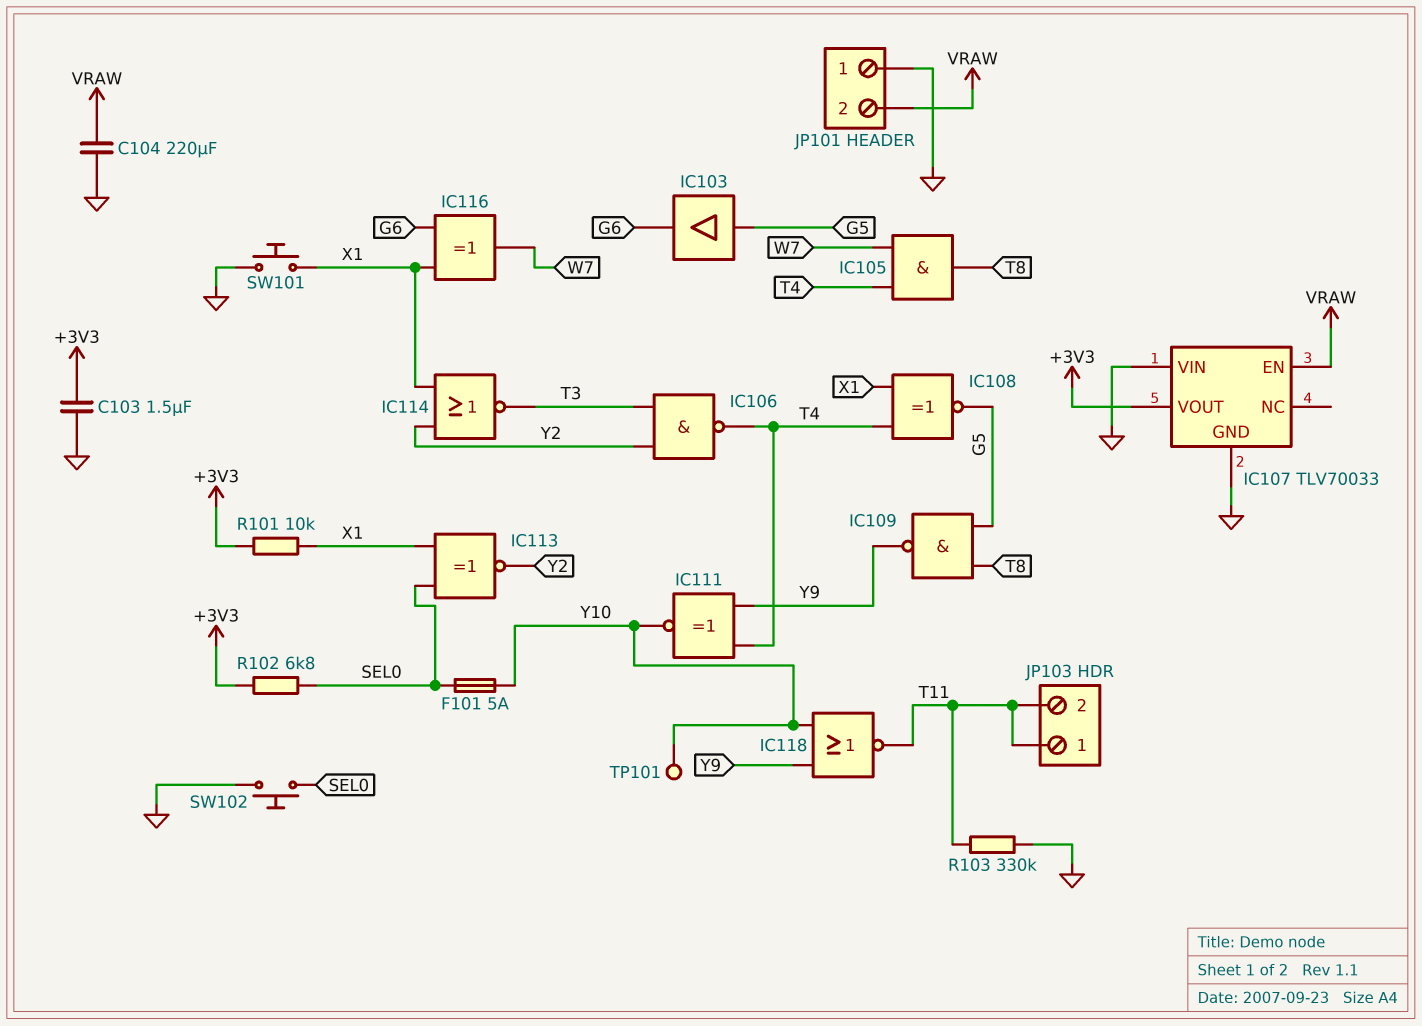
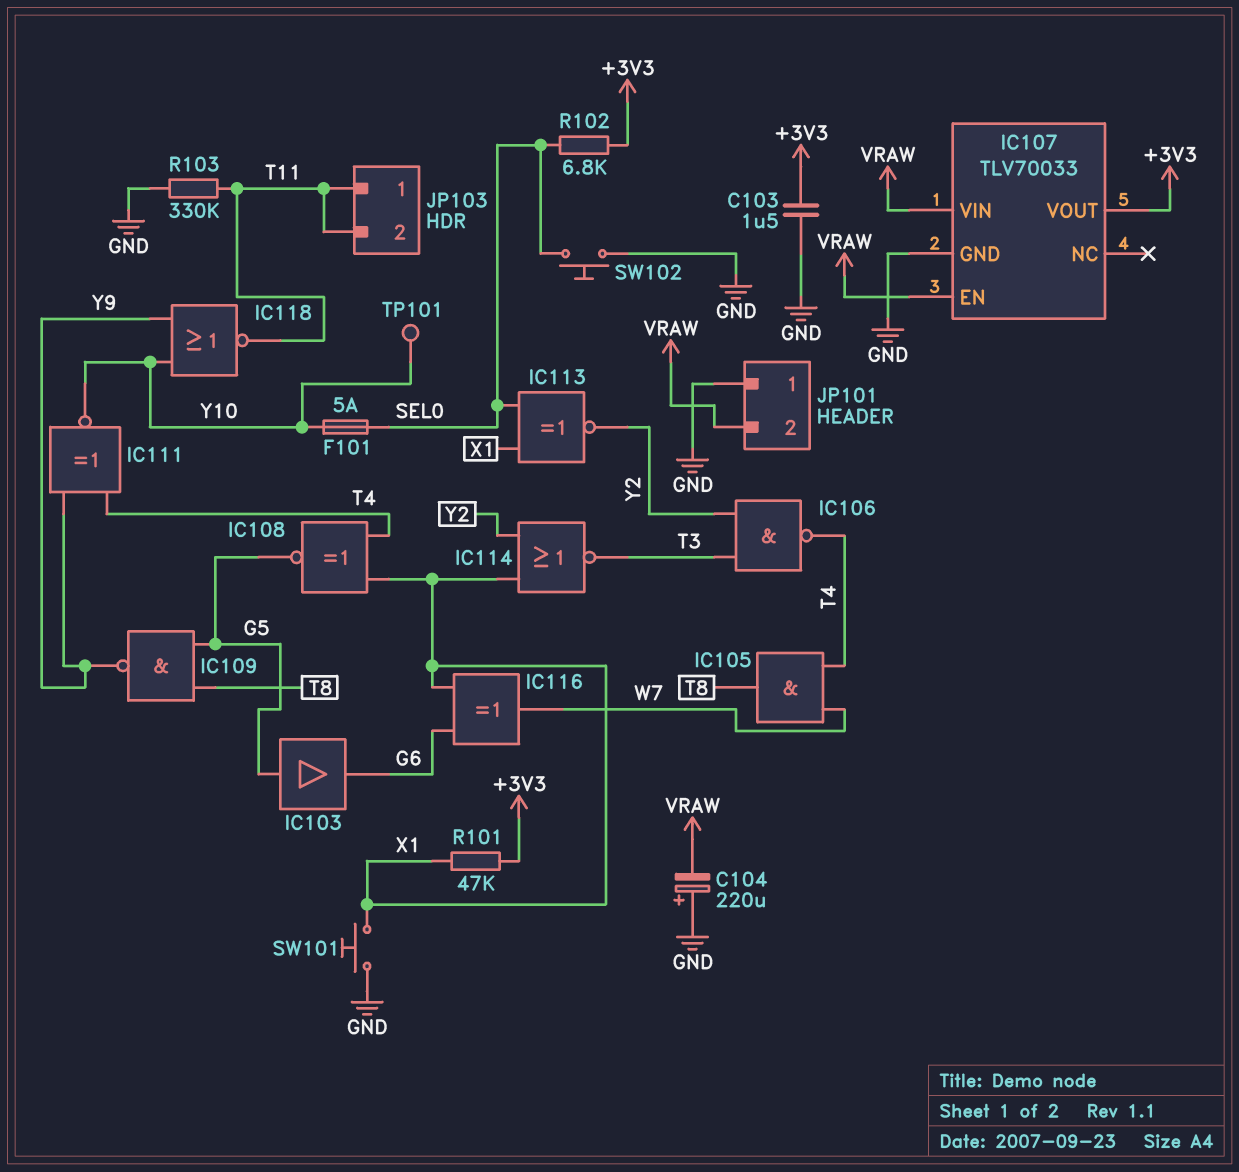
C104: 220uF (GND, VRAW) -> 220uF (plus GND, minus VRAW)
IC107 pin VIN: GND -> VRAW
R101: 10k (+3V3, X1) -> 47k (+3V3, X1)

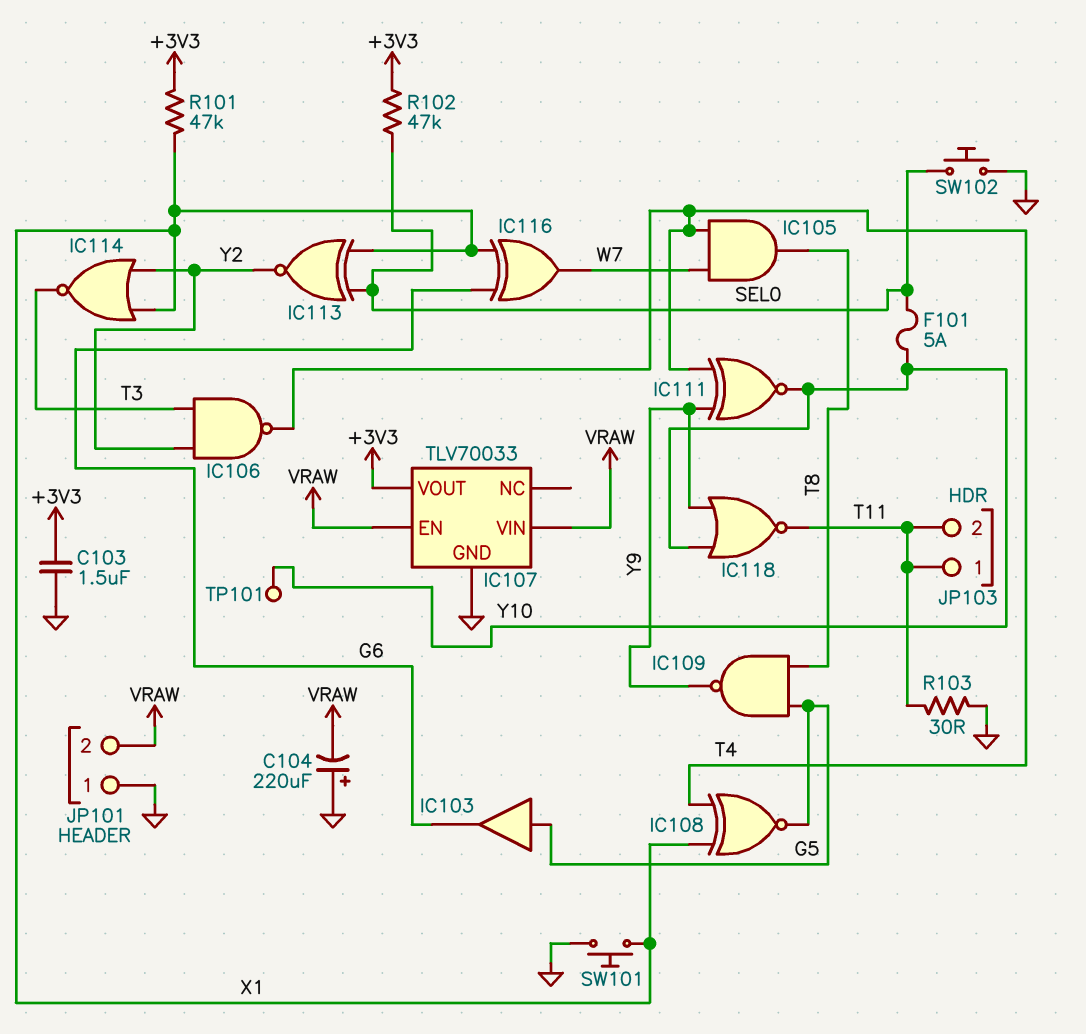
R102: 6.8k (+3V3, SEL0) -> 47k (+3V3, SEL0)
R103: 330k (GND, T11) -> 30 (GND, T11)

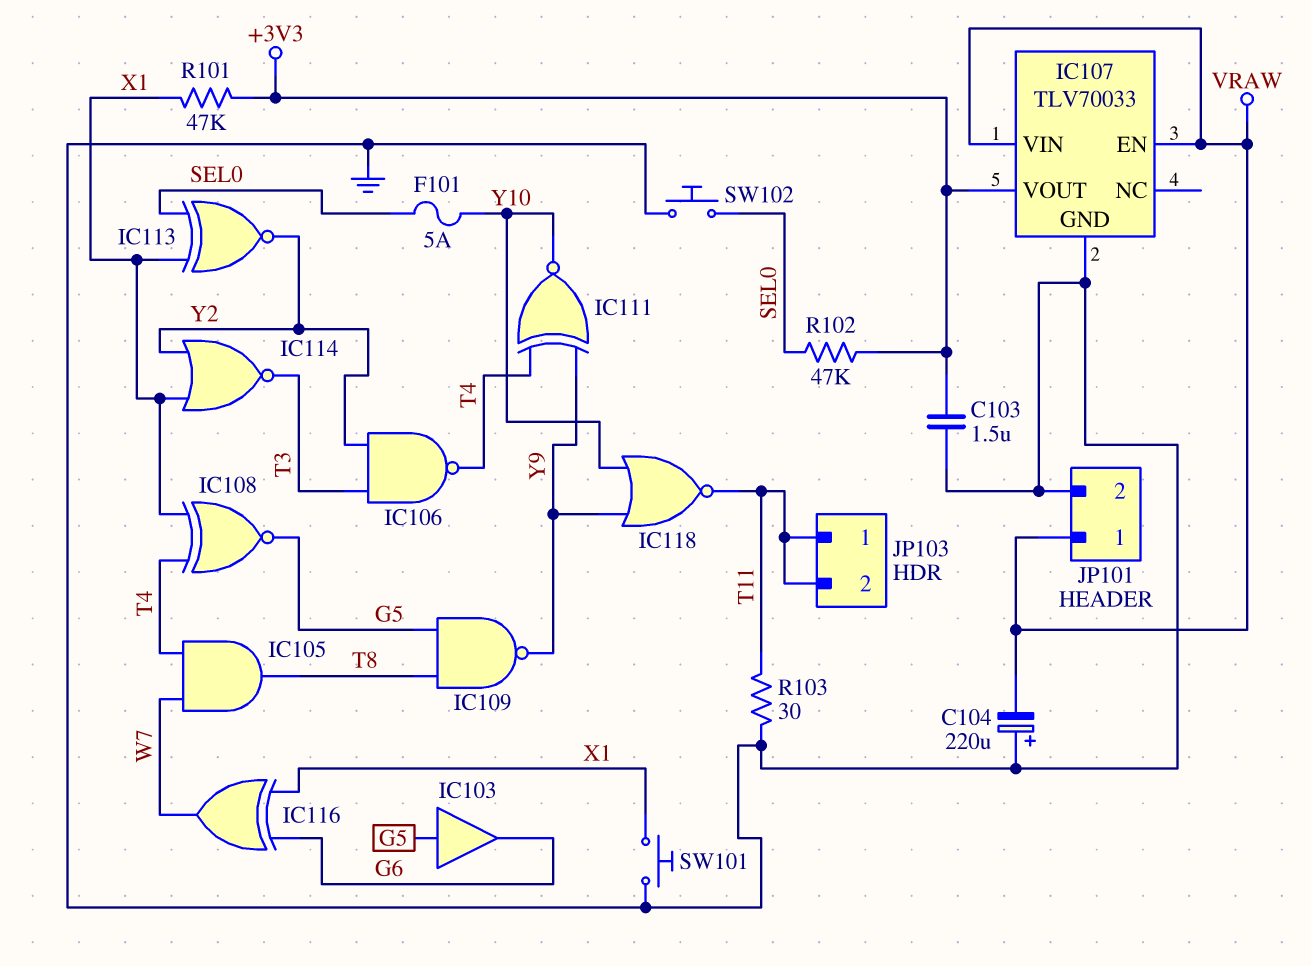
JP101 pin 1: GND -> VRAW
JP101 pin 2: VRAW -> GND
TP101: test point (Y10) -> none

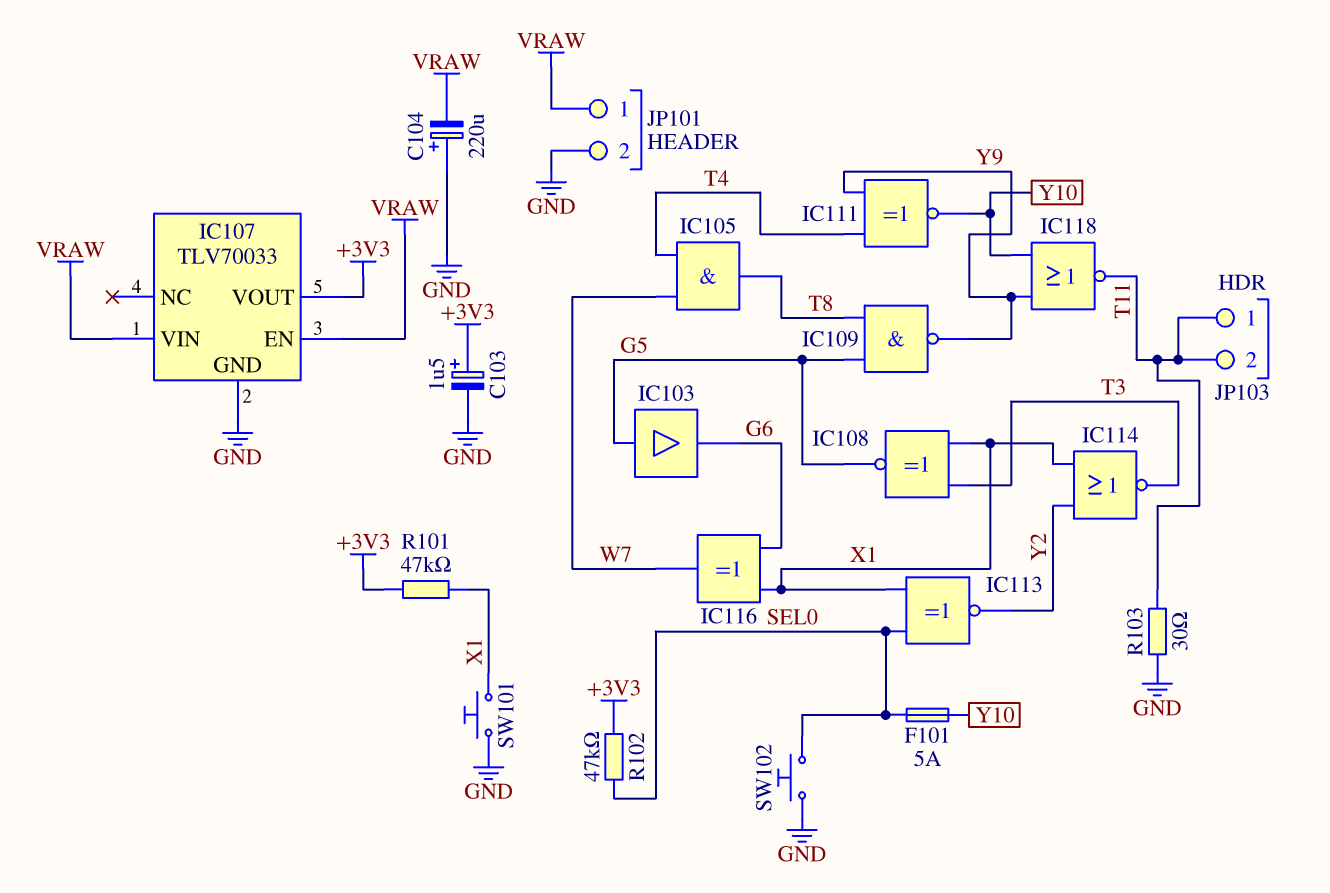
C103: 1.5uF (+3V3, GND) -> 1.5uF (plus +3V3, minus GND)
IC106: NAND (in T3, in Y2, out T4) -> none
IC108: XNOR (in T4, in X1, out G5) -> XNOR (in T3, in X1, out G5)

